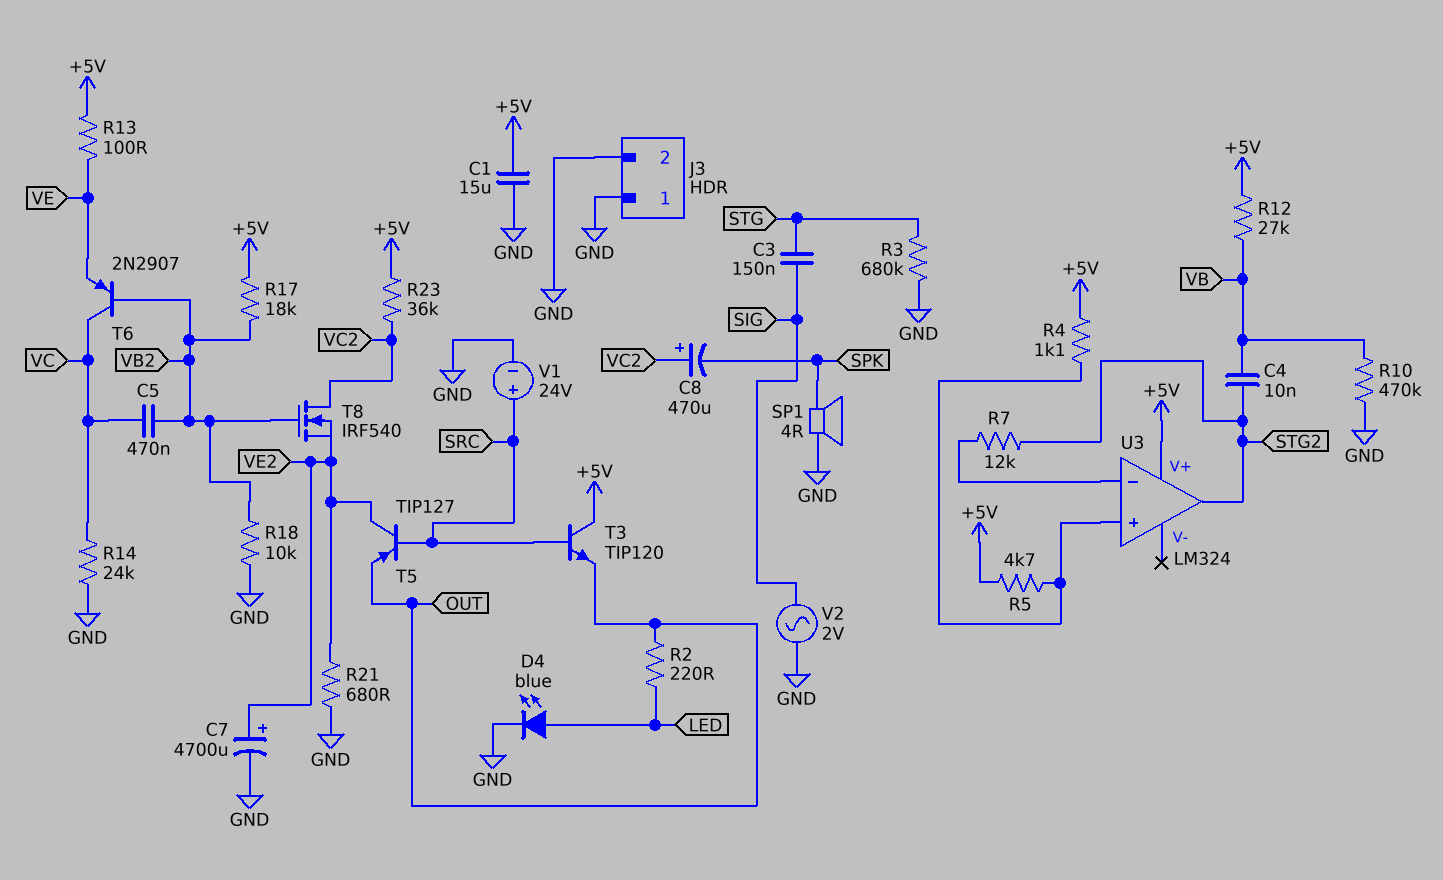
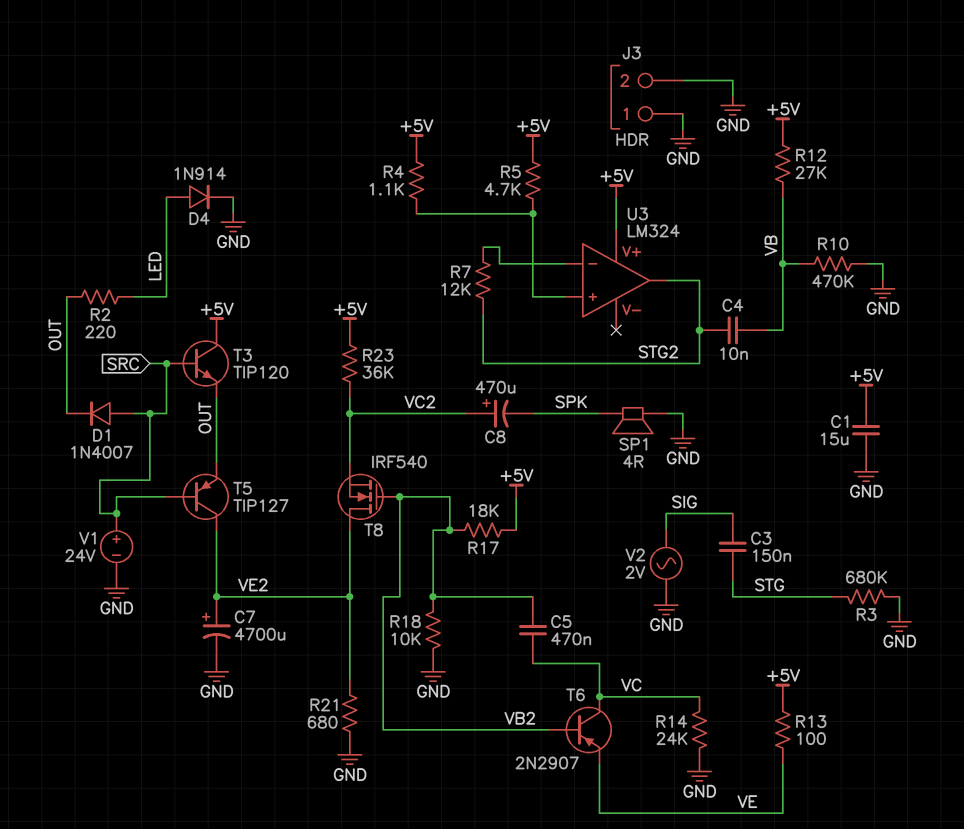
D1: none -> diode 1N4007 (A SRC, K OUT)
D4: LED blue (A LED, K GND) -> diode 1N914 (A LED, K GND)
T8: NMOS IRF540 (G VB2, D VC2, S VE2) -> NMOS IRF540 (G VB2, D VE2, S VC2)

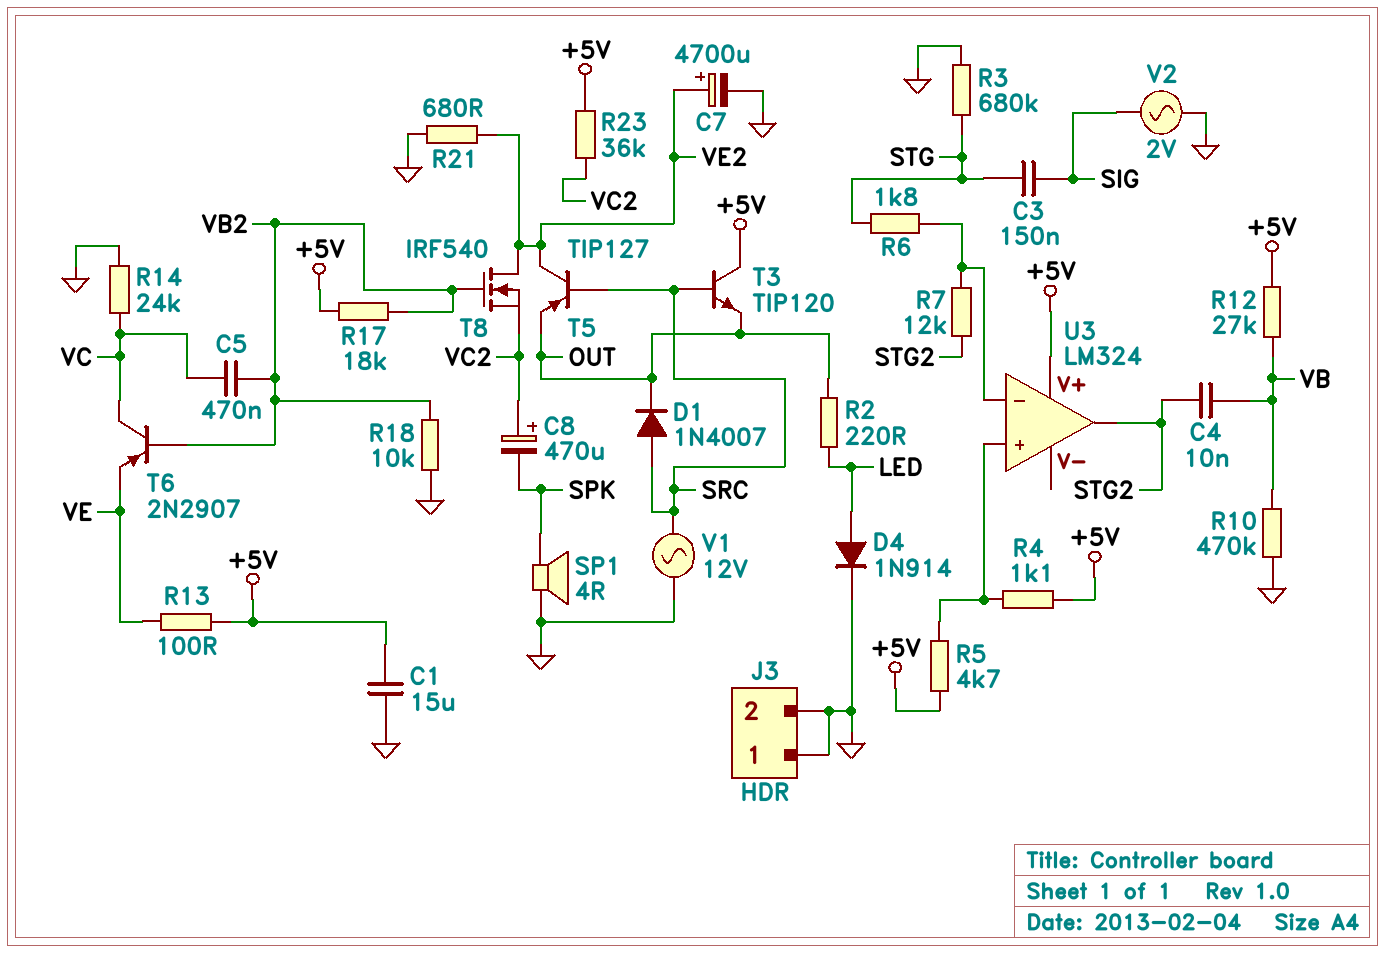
R6: none -> 1.8k (STG, U3/in-)
V1: 24V (plus SRC, minus GND) -> AC 12V (GND, SRC)

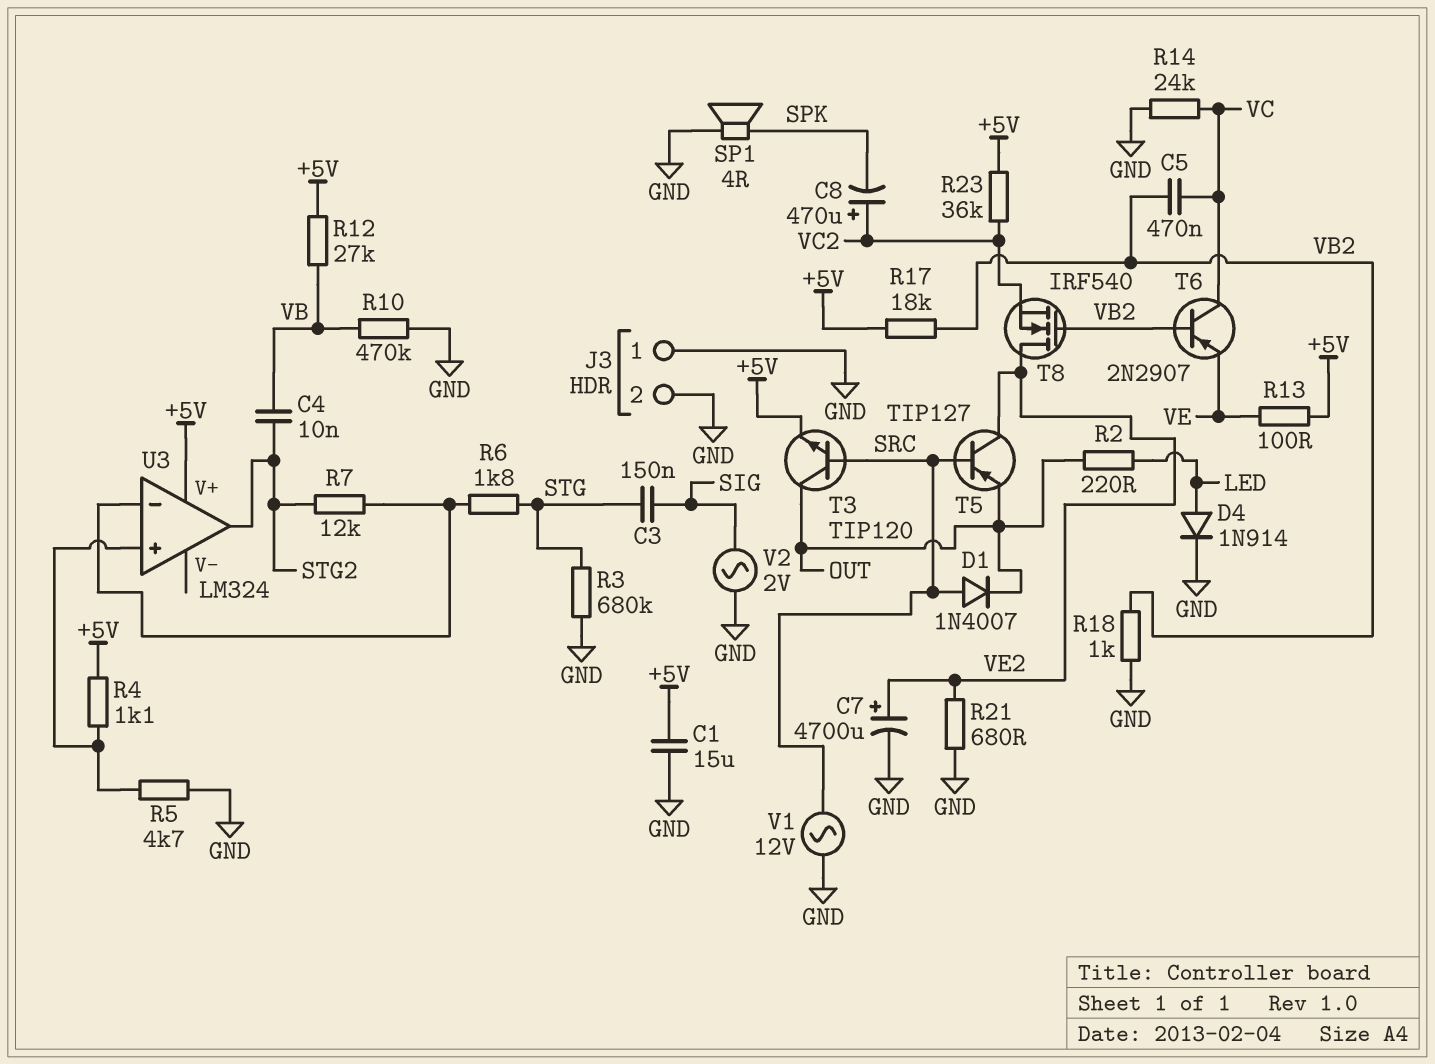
R5: 4.7k (+5V, U3/in+) -> 4.7k (GND, U3/in+)
R18: 10k (GND, VB2) -> 1k (GND, VB2)
T3: NPN TIP120 (B SRC, C +5V, E OUT) -> NPN TIP120 (B SRC, C OUT, E +5V)

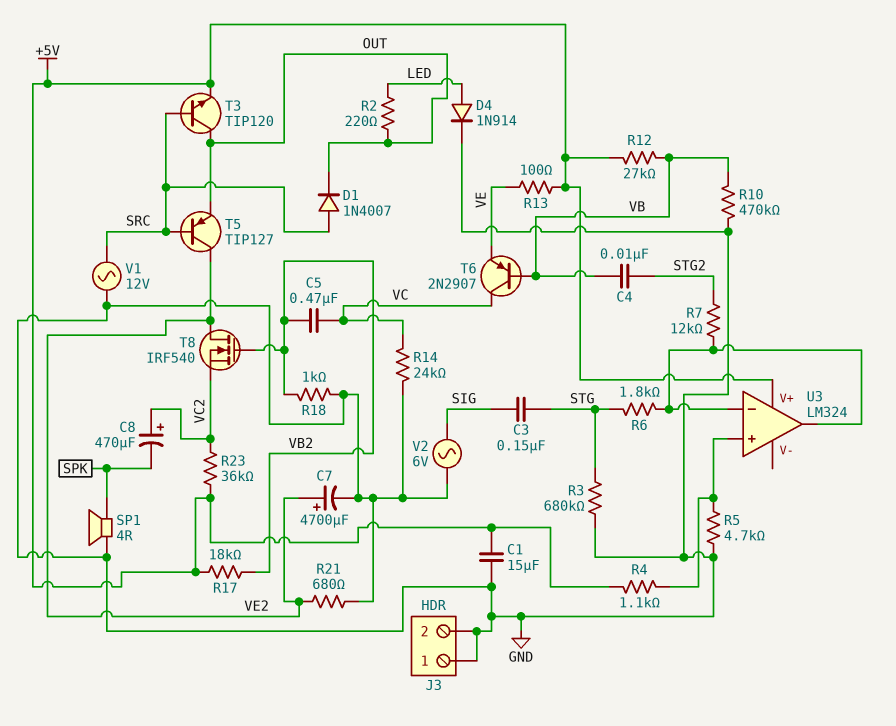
T6: PNP 2N2907 (B VB2, C VC, E VE) -> PNP 2N2907 (B VB, C VC, E VE)
U3 pin out: STG2 -> U3/in-
V2: AC 2V (GND, SIG) -> AC 6V (GND, SIG)

